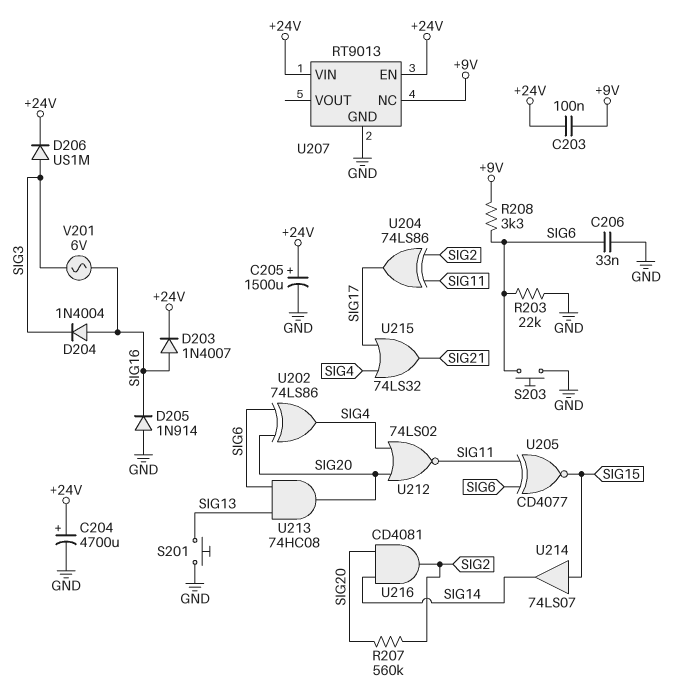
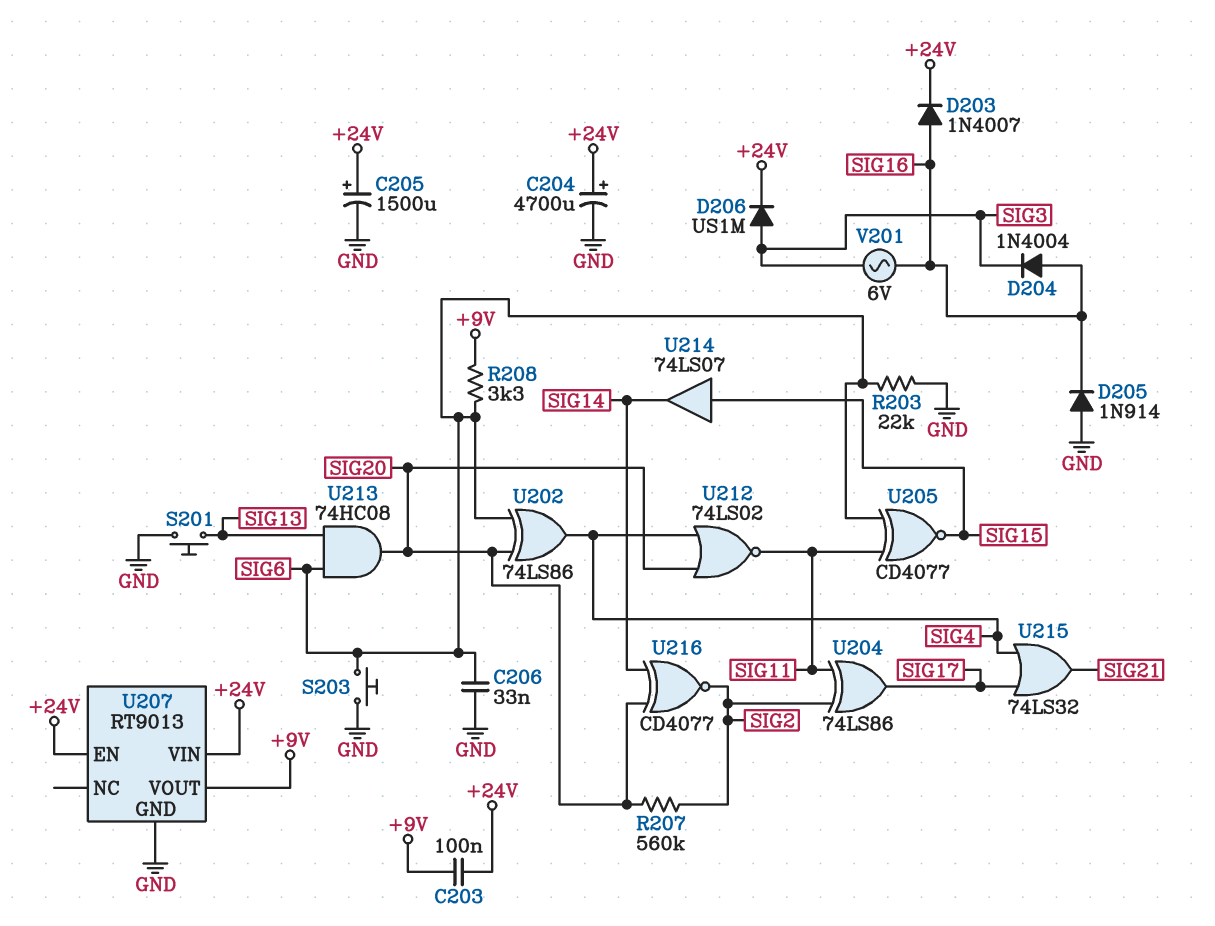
U207 pin NC: +9V -> none
U207 pin VOUT: none -> +9V
U216: AND CD4081 (in SIG14, in SIG20, out SIG2) -> XNOR CD4077 (in SIG14, in SIG20, out SIG2)

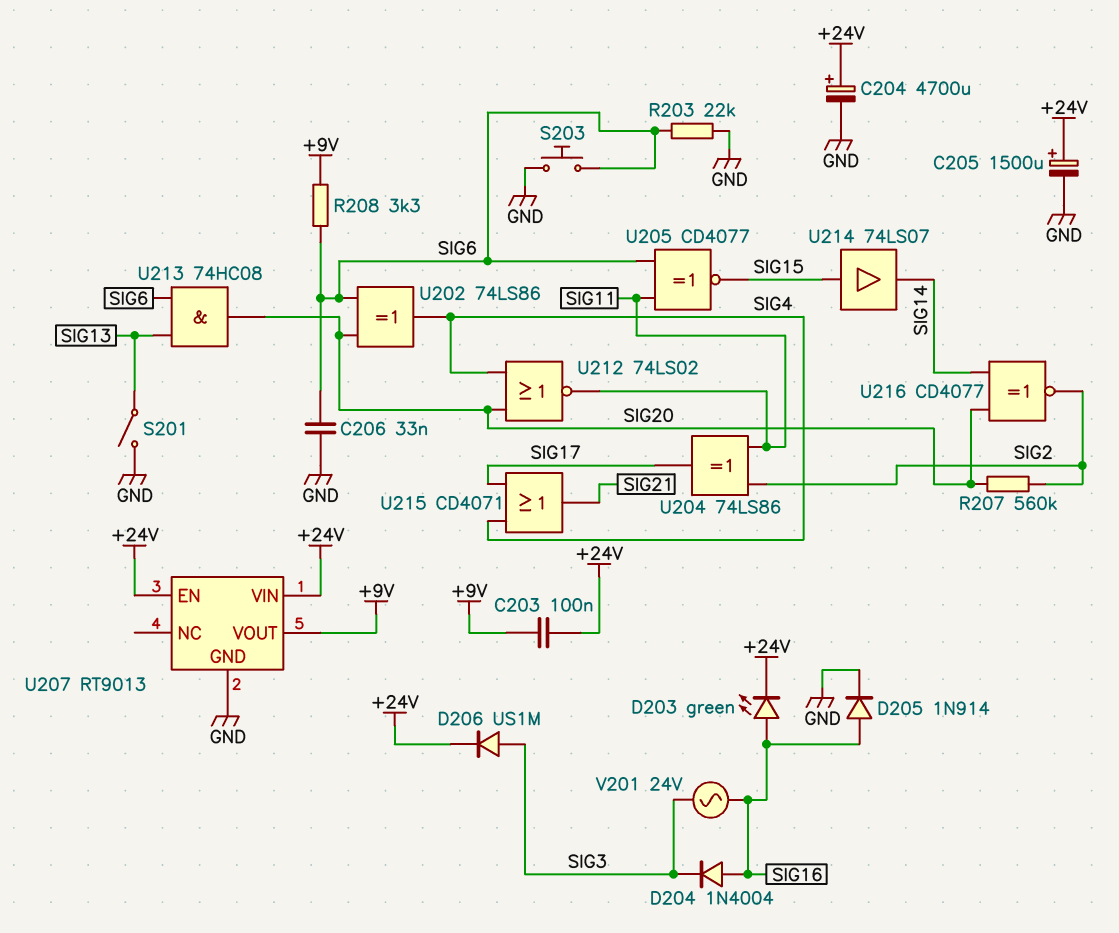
D203: diode 1N4007 (A SIG16, K +24V) -> LED green (A SIG16, K +24V)
D205: diode 1N914 (A GND, K SIG16) -> diode 1N914 (A SIG16, K GND)
S201: button (GND, SIG13) -> switch (GND, SIG13)
U215: OR 74LS32 (in SIG4, in SIG17, out SIG21) -> OR CD4071 (in SIG4, in SIG17, out SIG21)
V201: AC 6V (SIG3, SIG16) -> AC 24V (SIG3, SIG16)

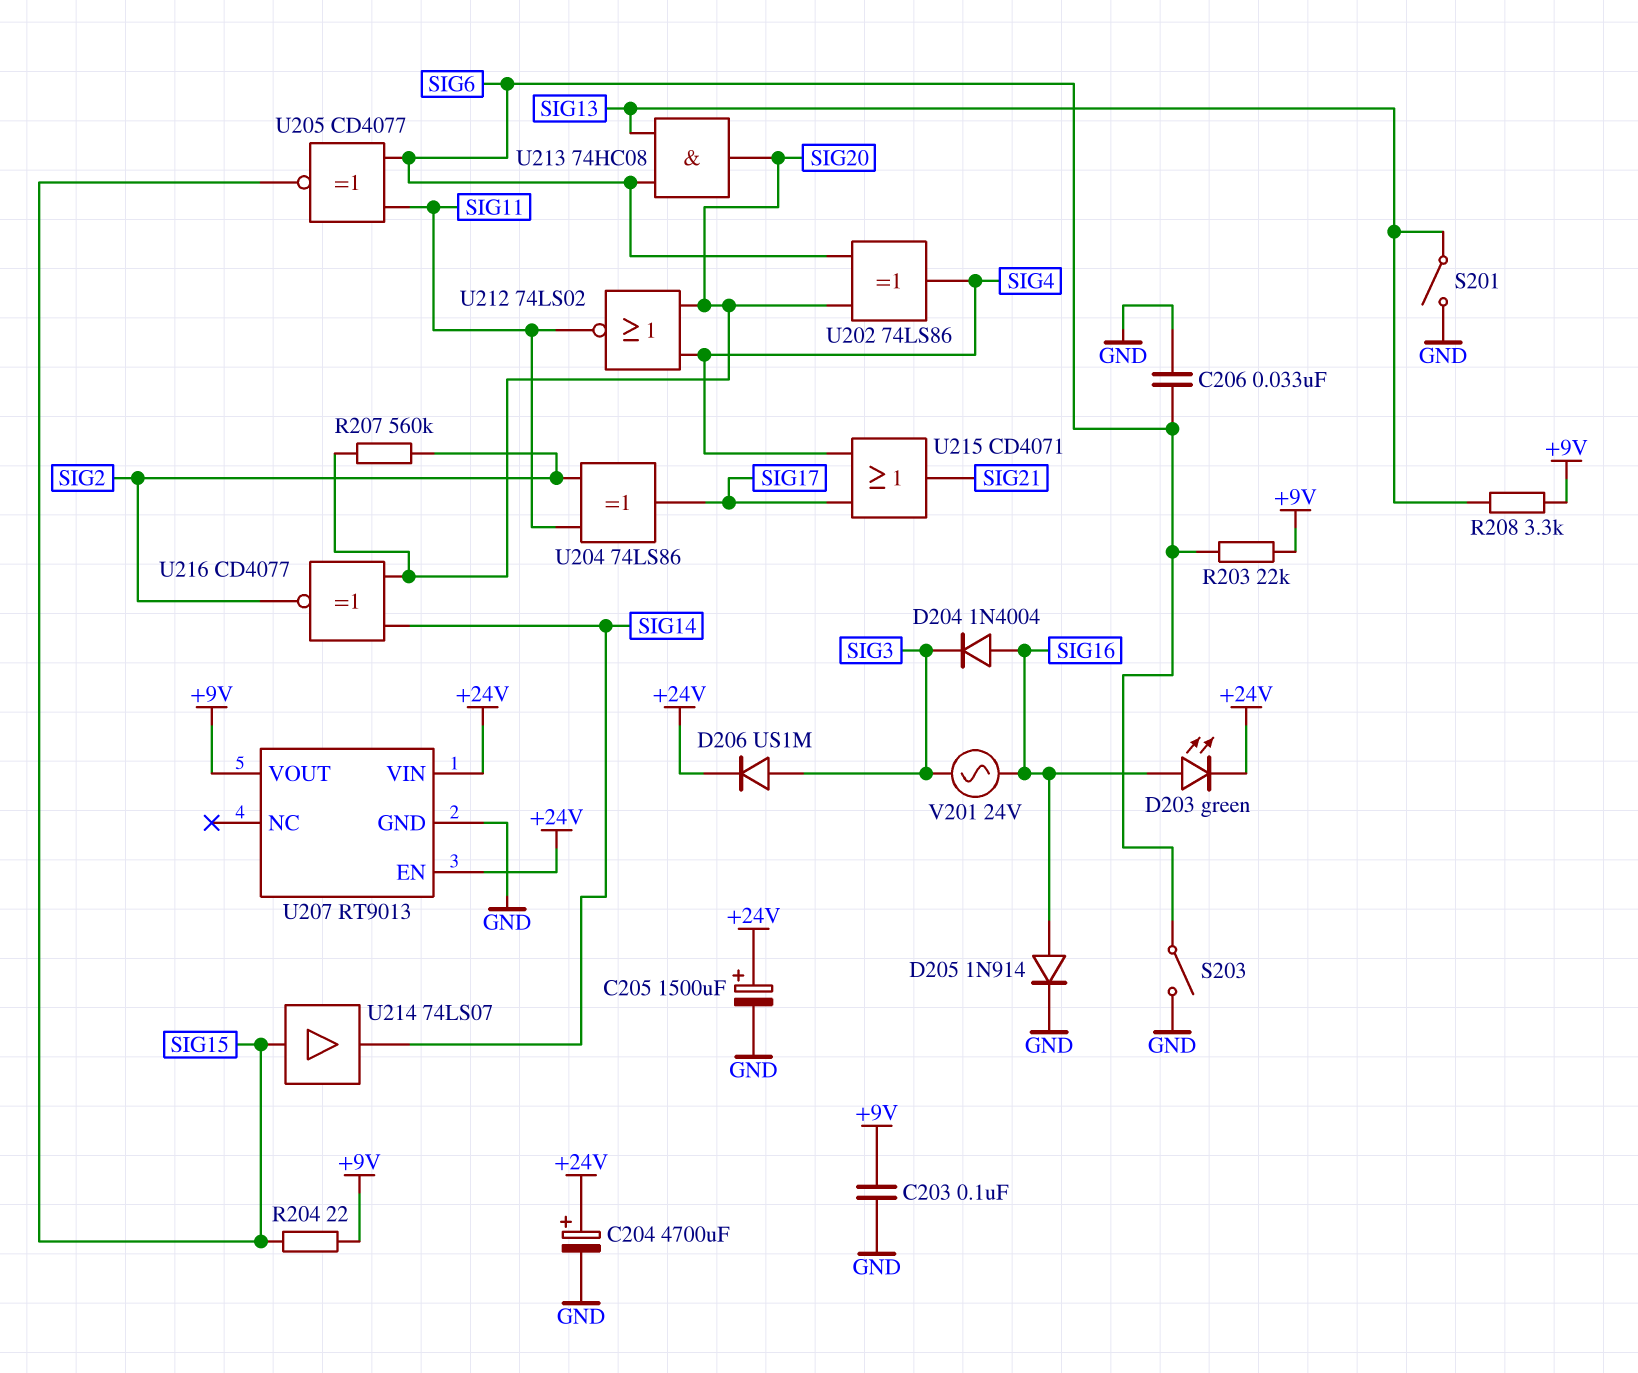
C203: 100nF (+9V, +24V) -> 100nF (+9V, GND)
R203: 22k (GND, SIG6) -> 22k (+9V, SIG6)
R204: none -> 22 (+9V, SIG15)
R208: 3.3k (+9V, SIG6) -> 3.3k (+9V, SIG13)
S203: button (GND, SIG6) -> switch (GND, SIG6)

